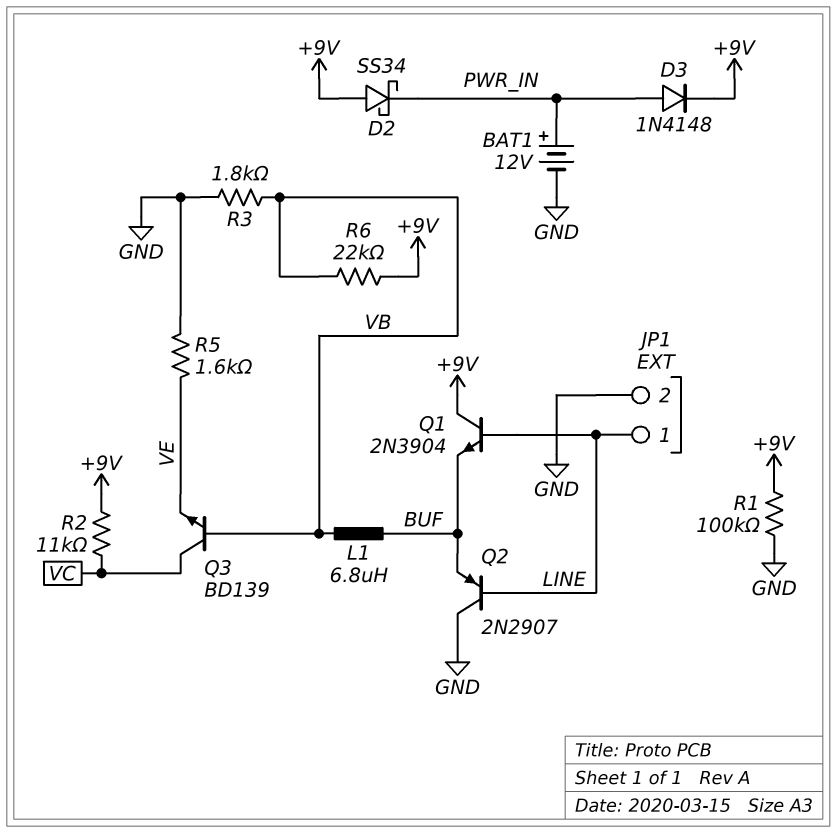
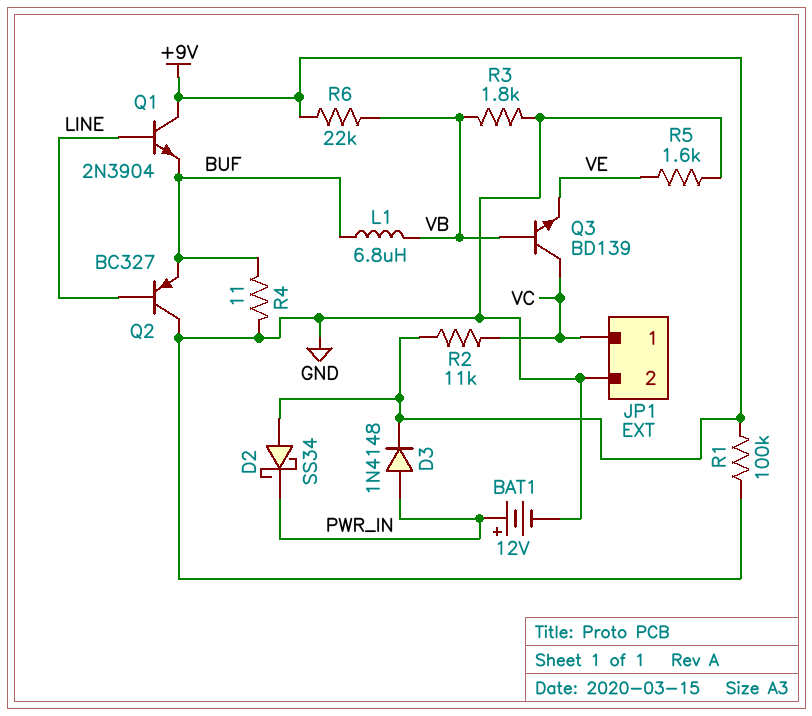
JP1 pin 1: LINE -> VC
Q2: PNP 2N2907 (B LINE, C GND, E BUF) -> PNP BC327 (B LINE, C GND, E BUF)
R4: none -> 11 (BUF, GND)

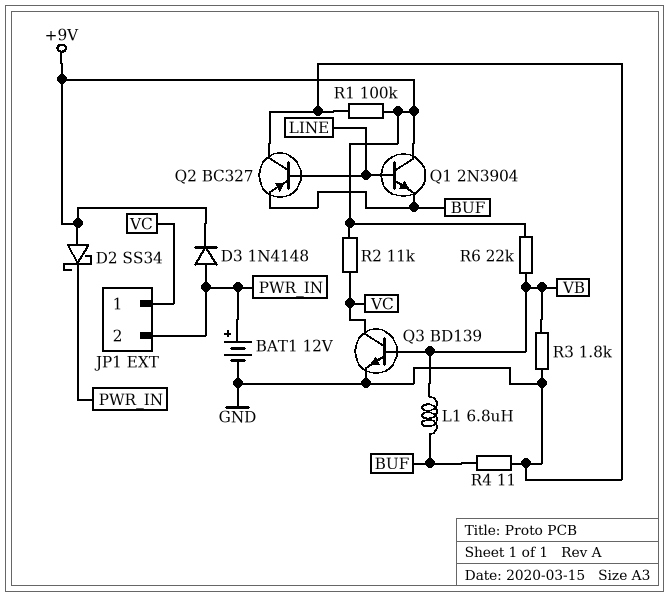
JP1 pin 2: GND -> PWR_IN
Q3: NPN BD139 (B VB, C VC, E VE) -> NPN BD139 (B VB, C VC, E GND)
R5: 1.6k (GND, VE) -> none

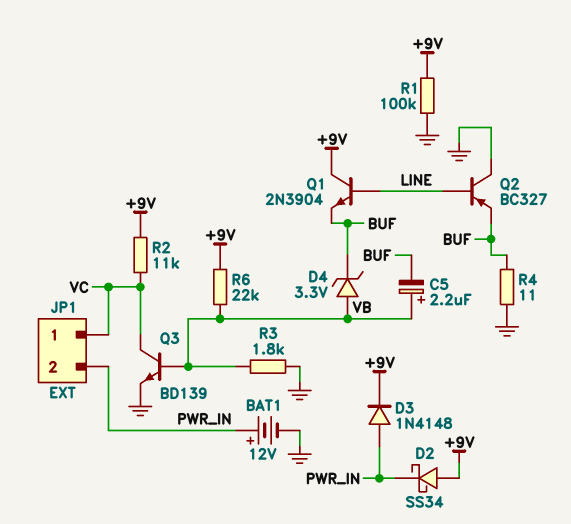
C5: none -> 2.2uF (plus VB, minus BUF)
D4: none -> zener 3.3V (A VB, K BUF)
L1: 6.8uH (BUF, VB) -> none

